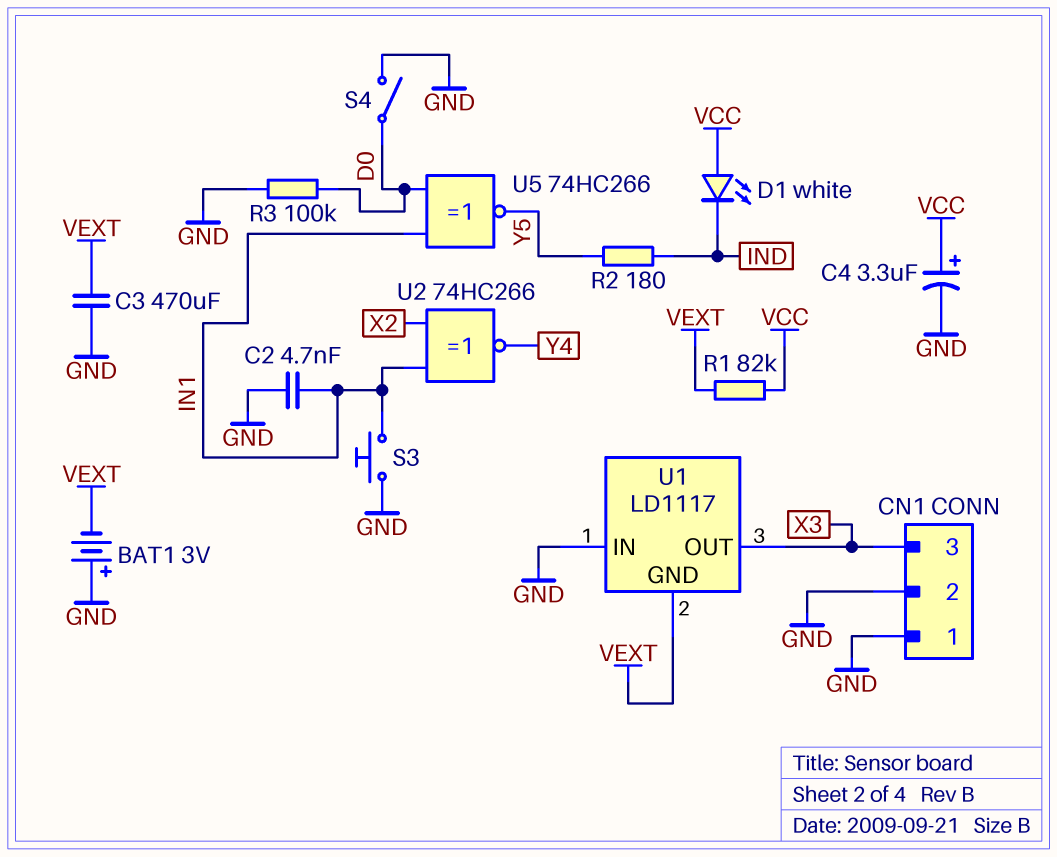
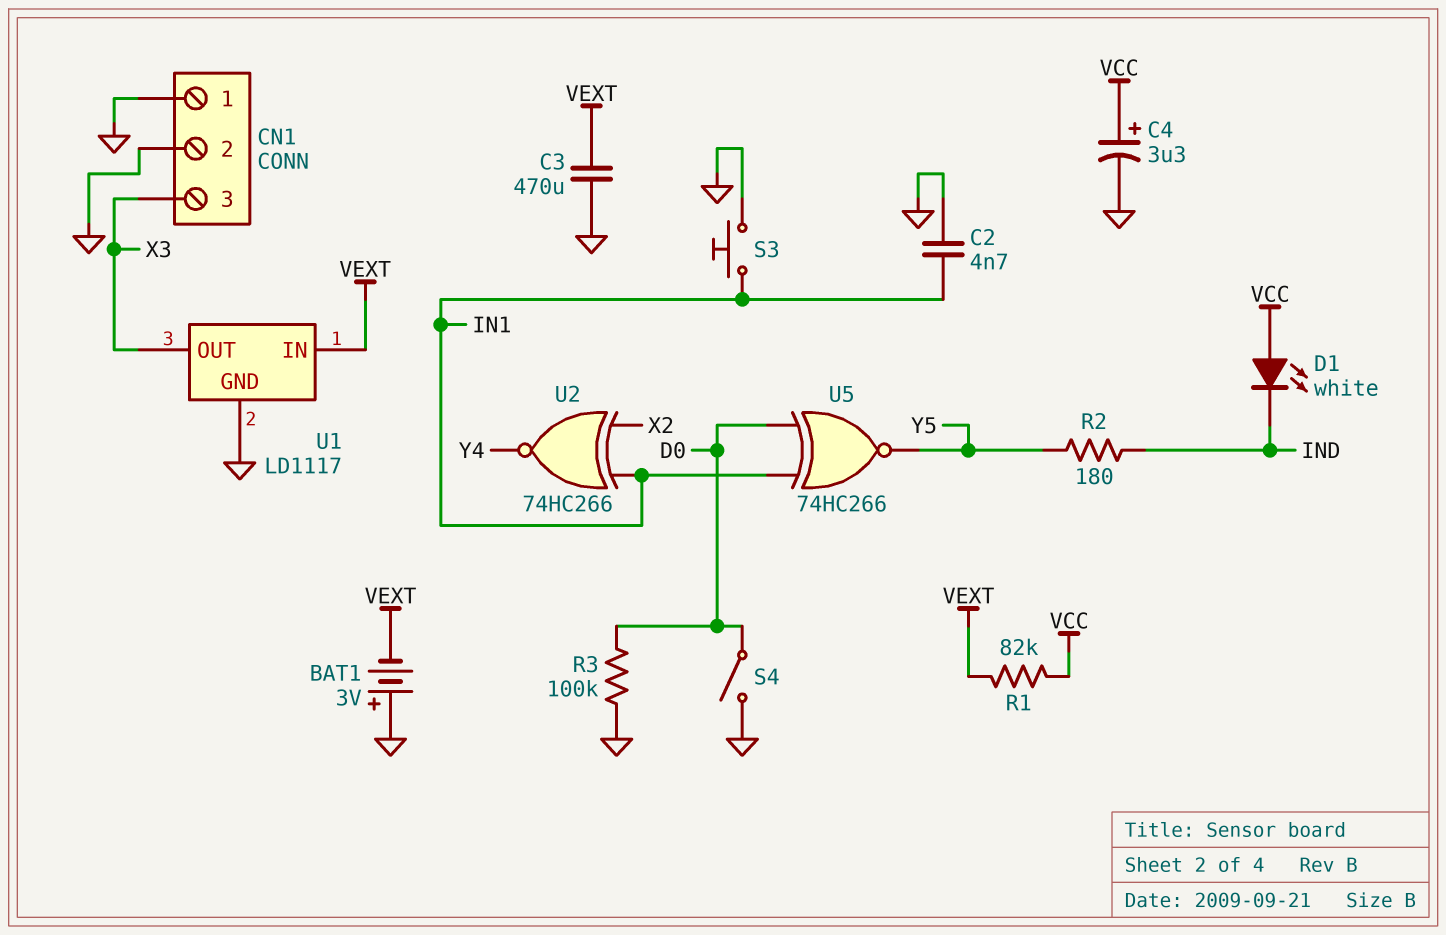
U1 pin GND: VEXT -> GND
U1 pin IN: GND -> VEXT

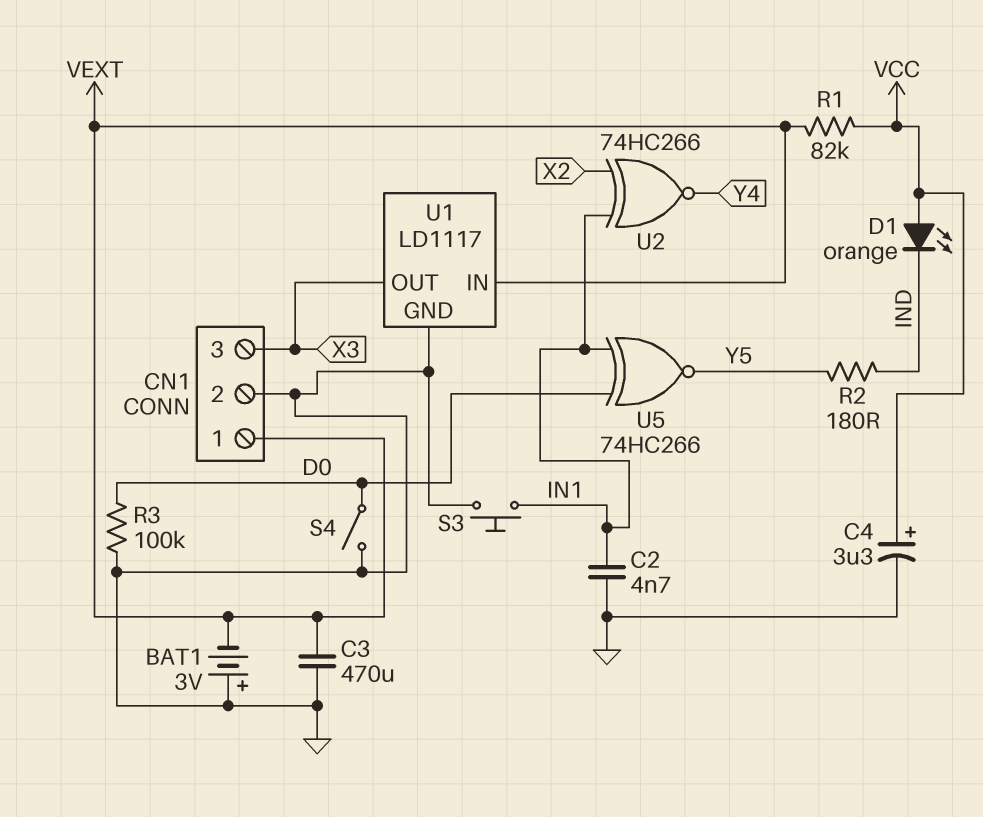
CN1 pin 1: GND -> VEXT
D1: LED white (A VCC, K IND) -> LED orange (A VCC, K IND)

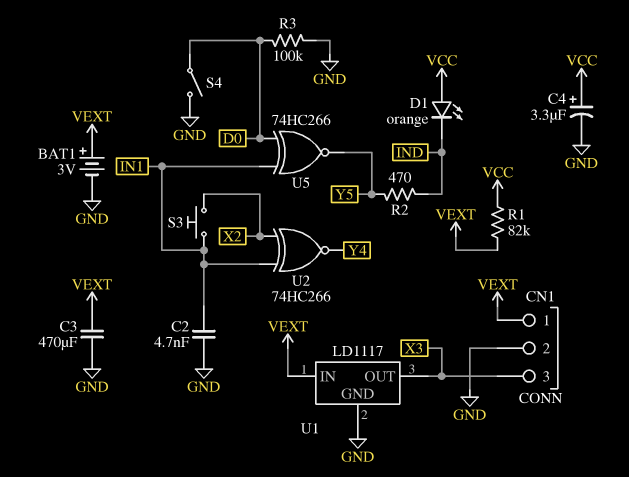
BAT1: 3V (plus GND, minus VEXT) -> 3V (plus VEXT, minus GND)
R2: 180 (IND, Y5) -> 470 (IND, Y5)
S3: button (GND, IN1) -> button (IN1, X2)

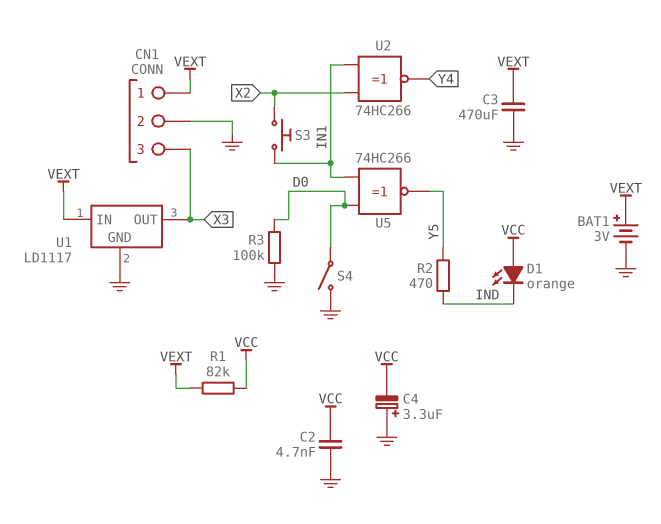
C2: 4.7nF (GND, IN1) -> 4.7nF (GND, VCC)
C4: 3.3uF (plus VCC, minus GND) -> 3.3uF (plus GND, minus VCC)

